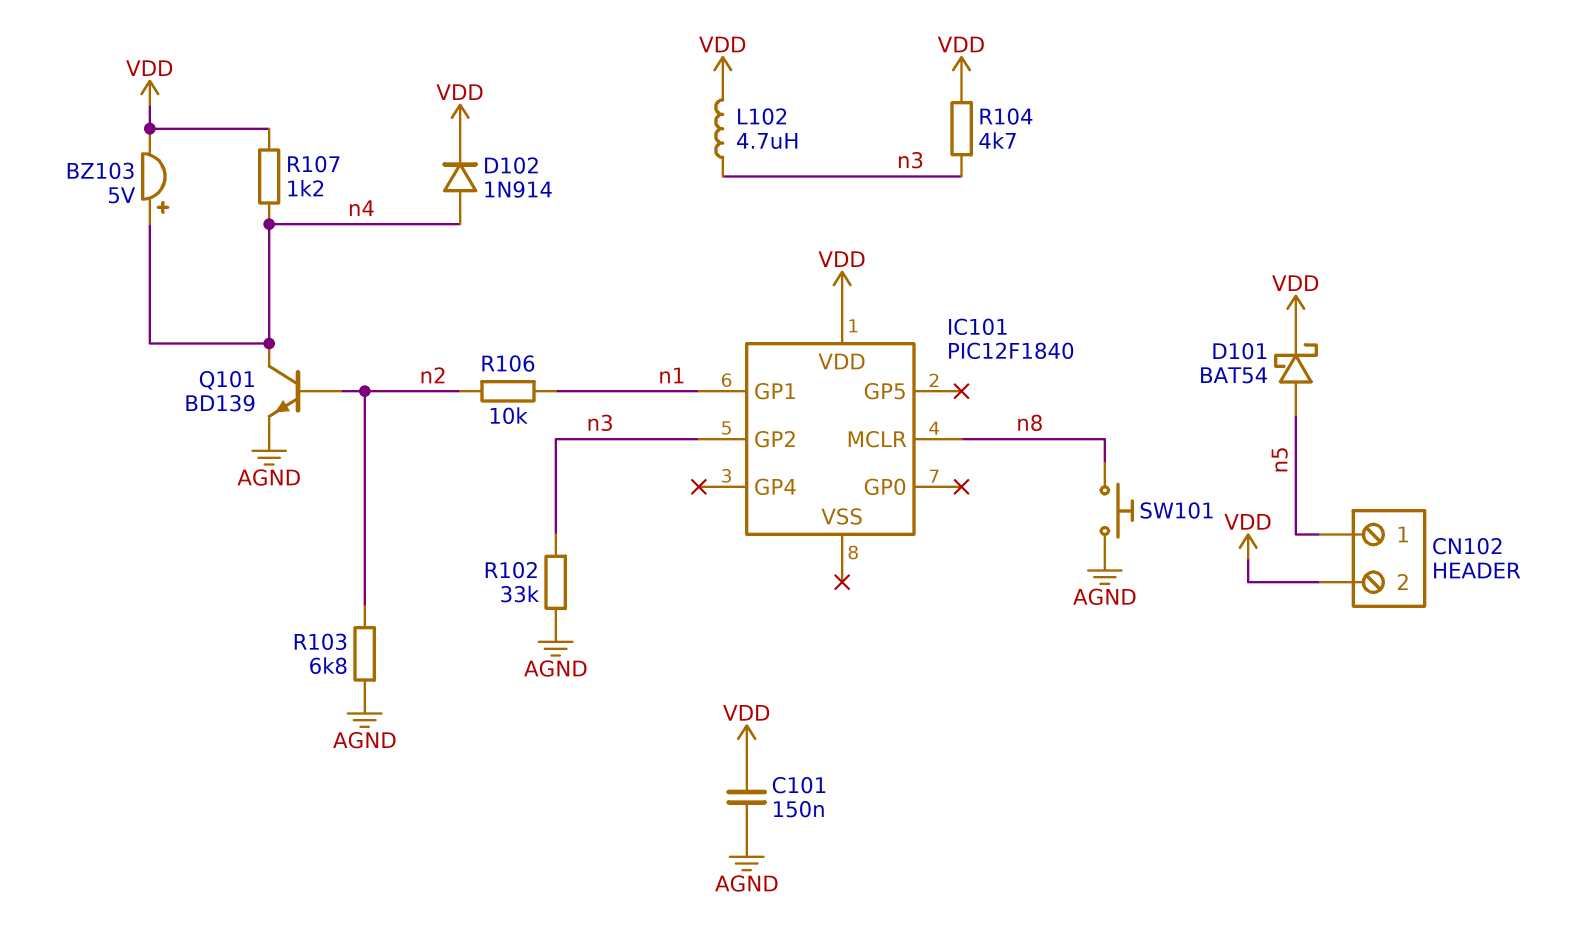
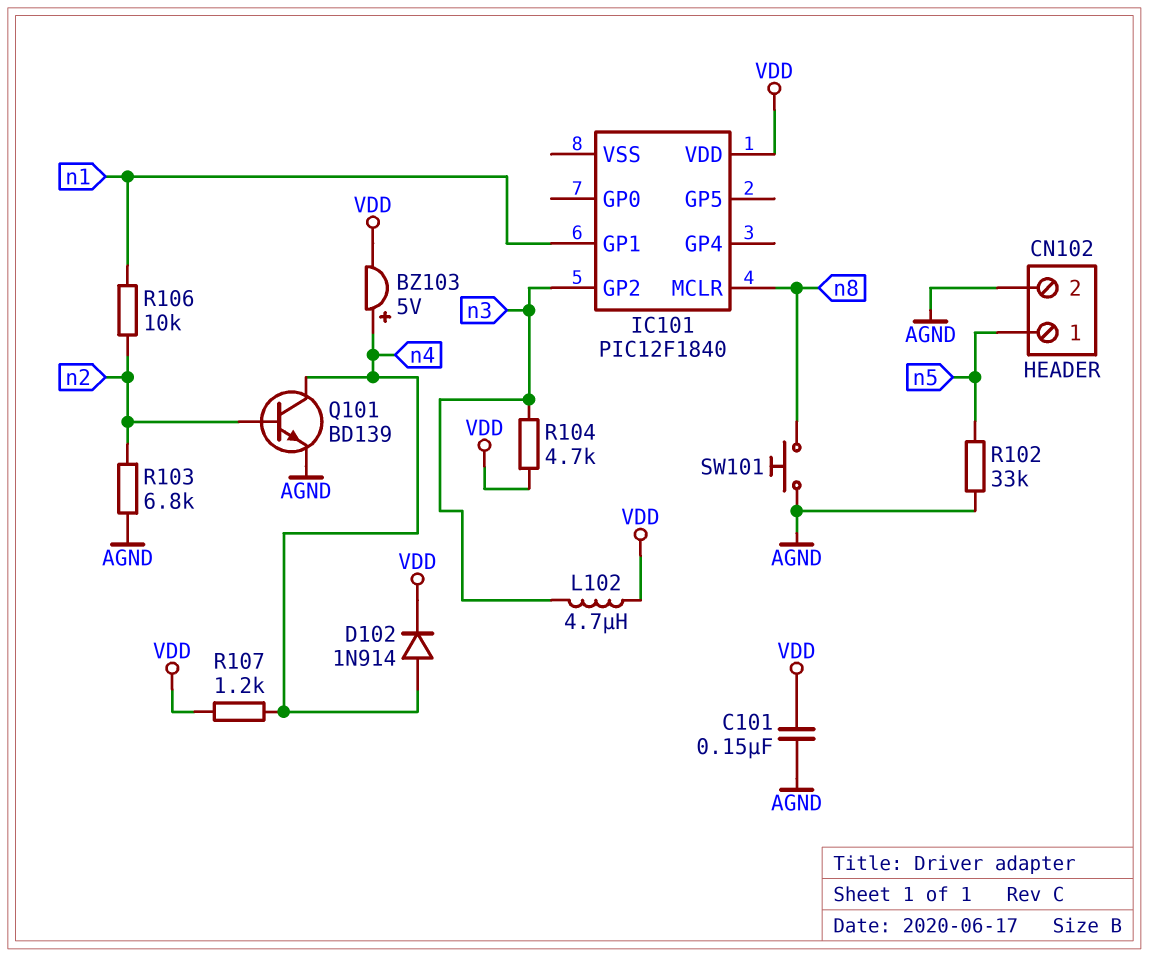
CN102 pin 2: VDD -> AGND
D101: schottky BAT54 (A n5, K VDD) -> none
R102: 33k (AGND, n3) -> 33k (AGND, n5)

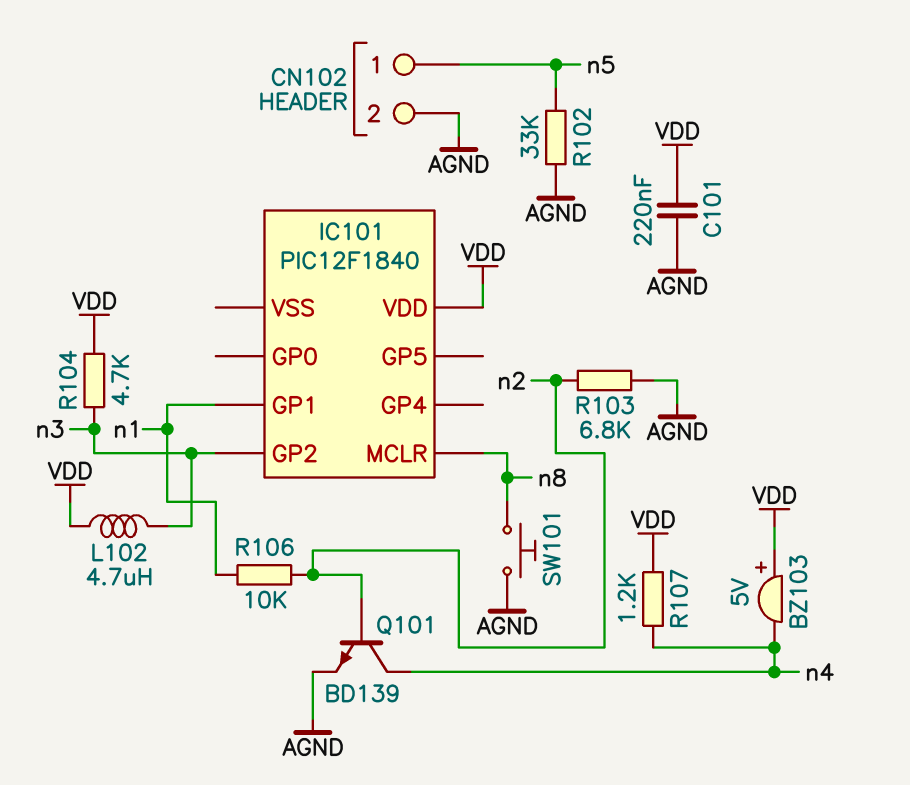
BZ103: buzzer 5V (plus n4, minus VDD) -> buzzer 5V (plus VDD, minus n4)
C101: 150nF (AGND, VDD) -> 220nF (AGND, VDD)
D102: diode 1N914 (A n4, K VDD) -> none

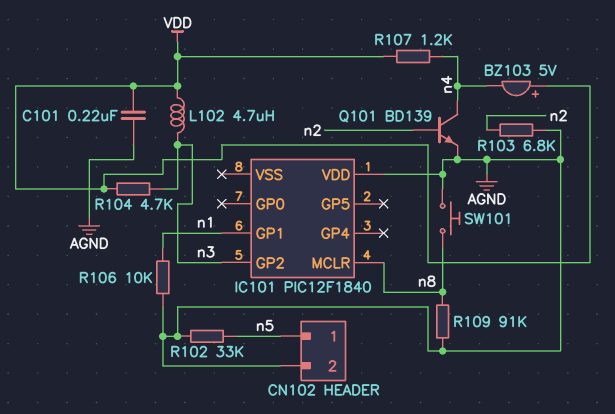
IC101 pin VDD: VDD -> AGND
R106: 10k (n1, n2) -> 10k (AGND, n1)
R109: none -> 91k (AGND, n8)

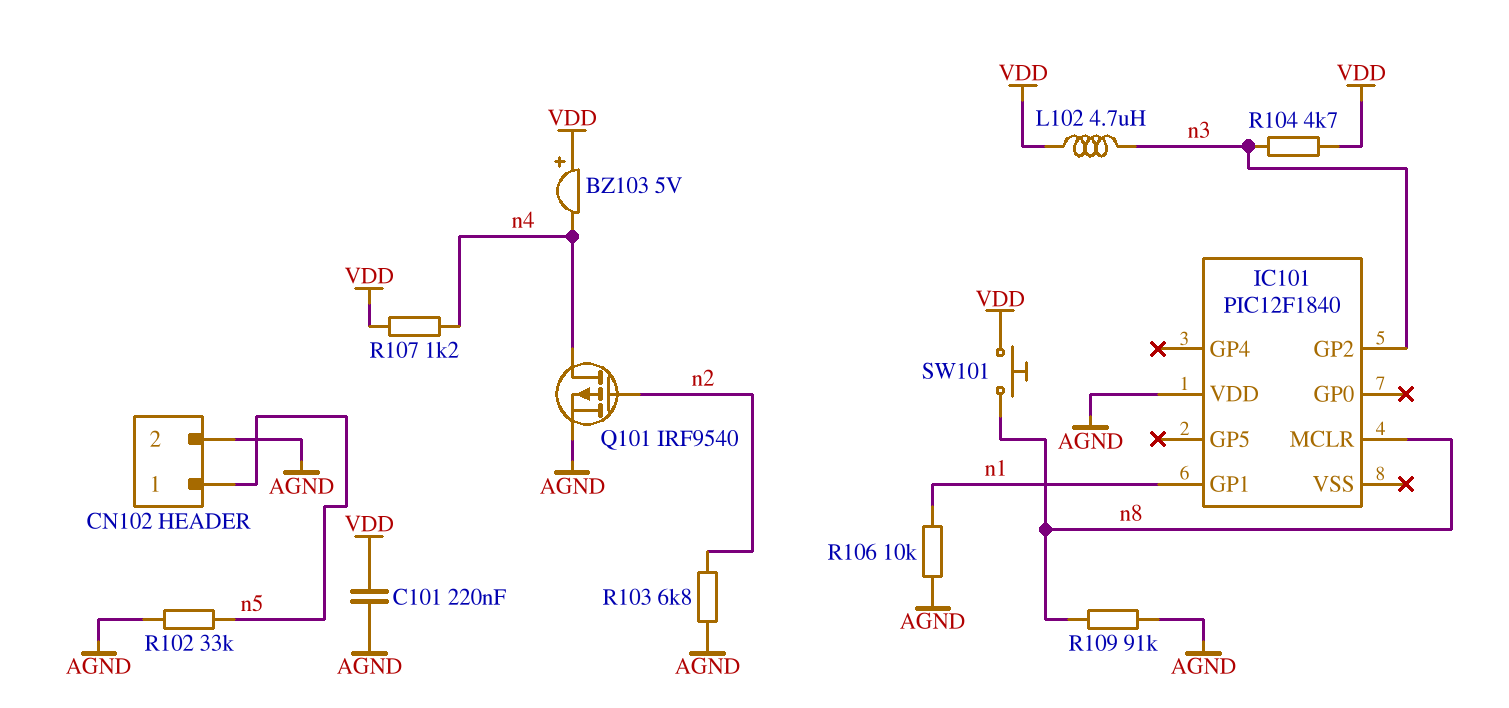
Q101: NPN BD139 (B n2, C n4, E AGND) -> PMOS IRF9540 (G n2, D n4, S AGND)
SW101: button (AGND, n8) -> button (VDD, n8)

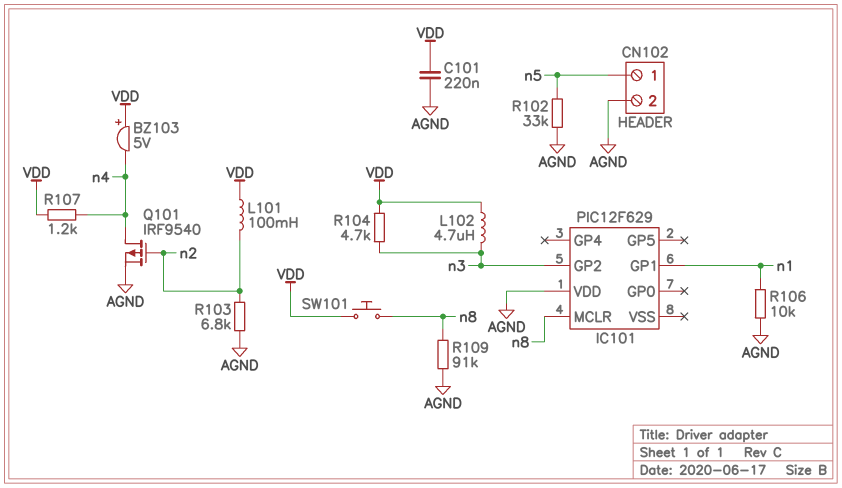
IC101: PIC12F1840 -> PIC12F629
L101: none -> 100mH (VDD, n2)

